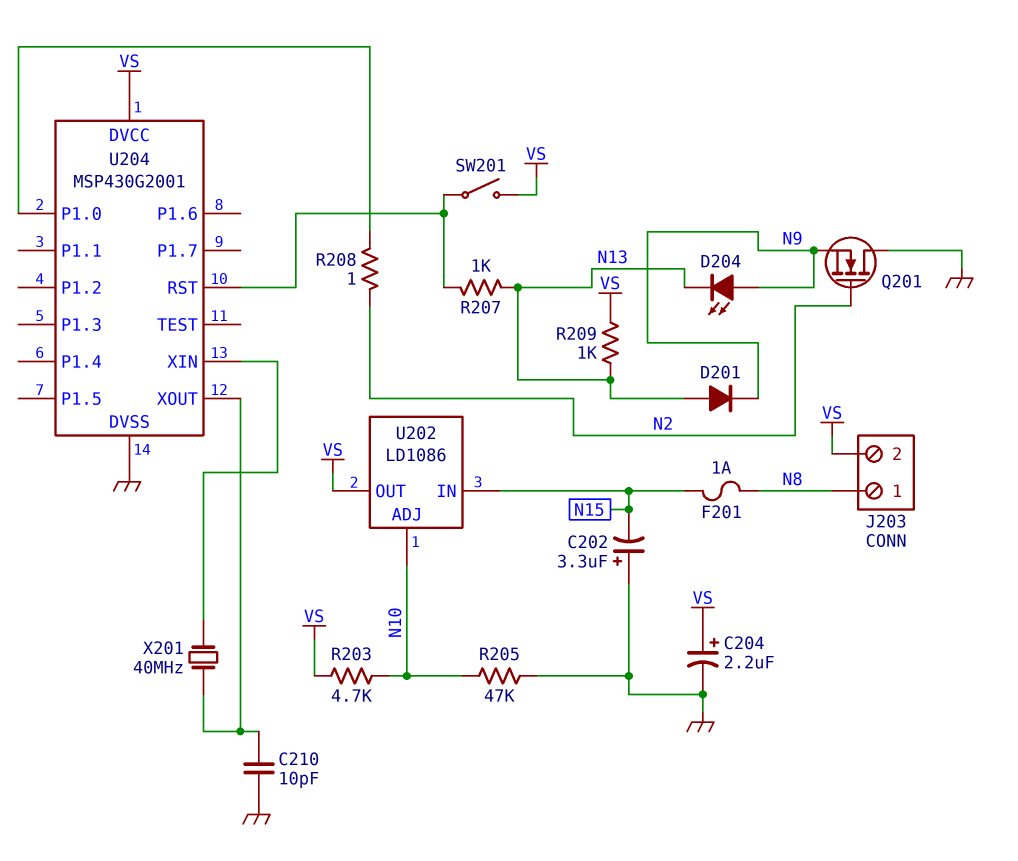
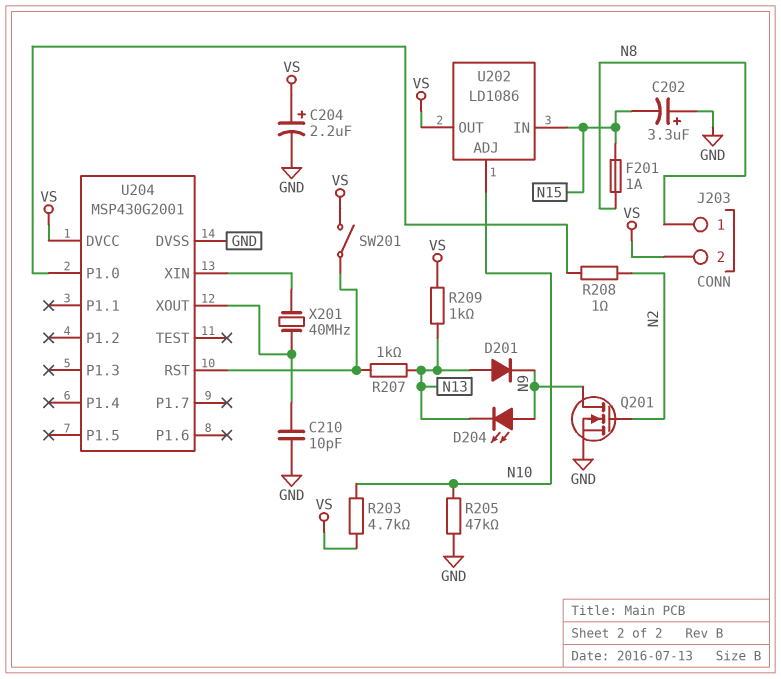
Q201: NMOS (G N2, D GND, S N9) -> NMOS (G N2, D N9, S GND)

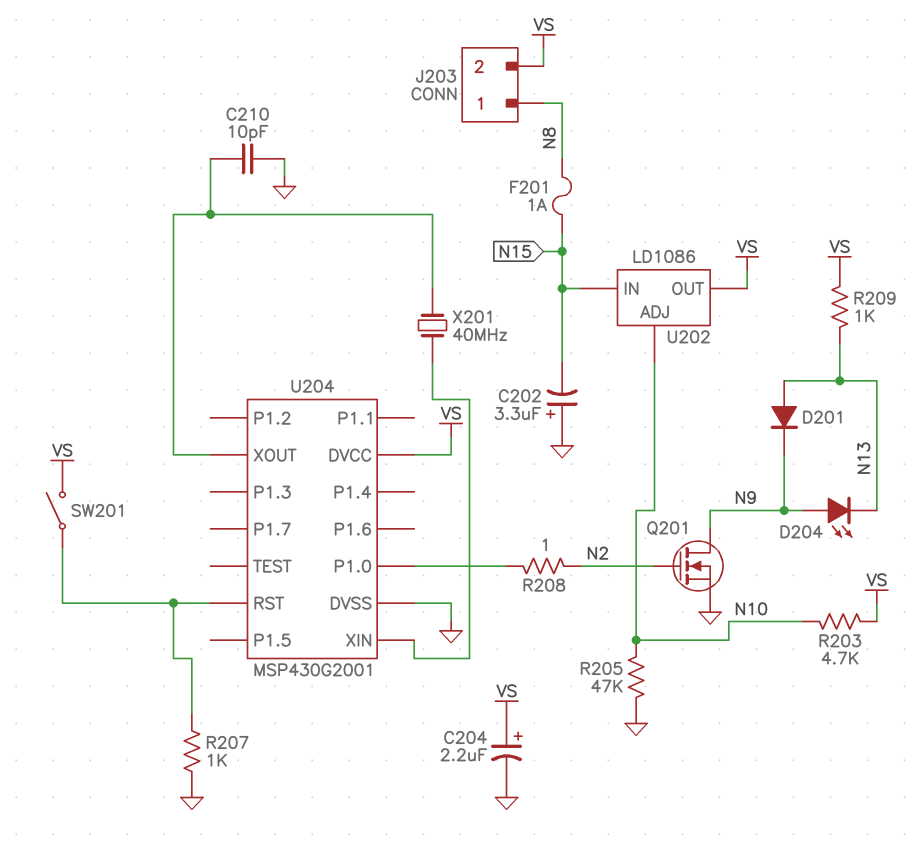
R207: 1k (N13, U204/RST) -> 1k (GND, U204/RST)

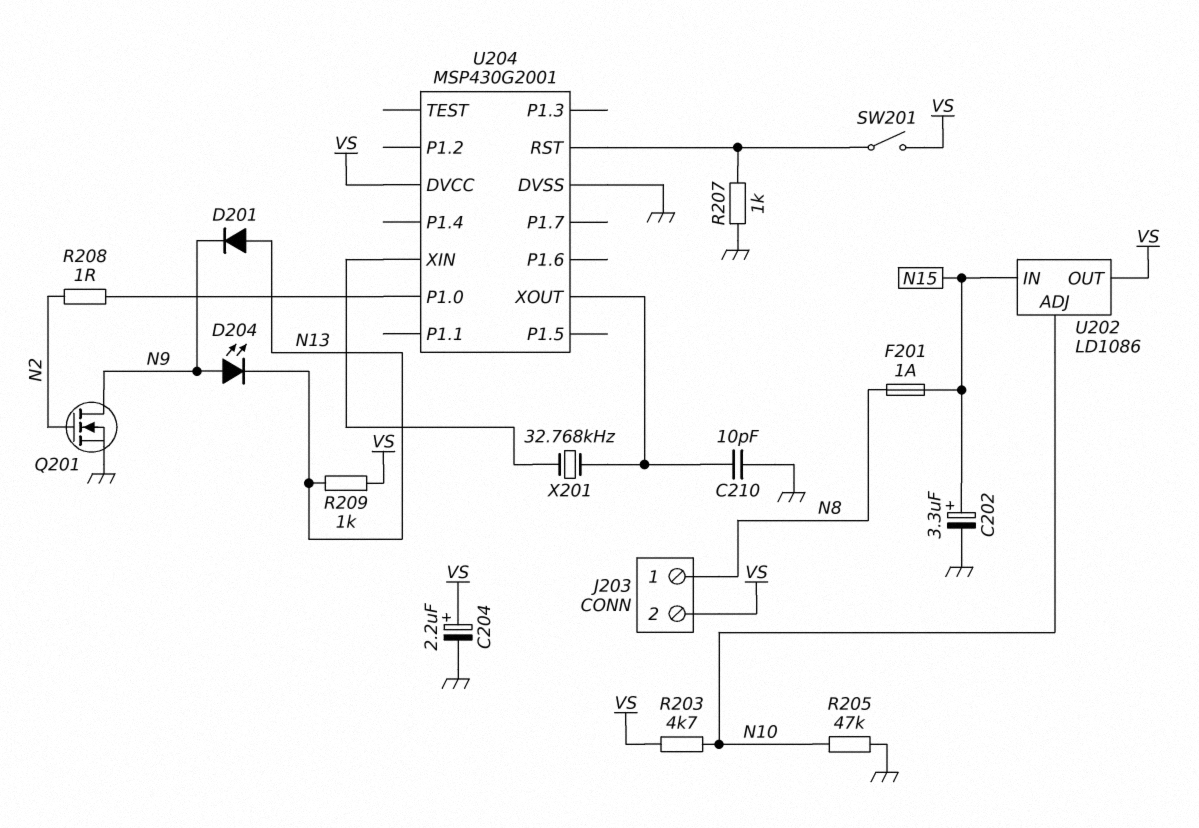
C202: 3.3uF (plus GND, minus N15) -> 3.3uF (plus N15, minus GND)
X201: 40MHz (U204/XIN, U204/XOUT) -> 32.768kHz (U204/XIN, U204/XOUT)

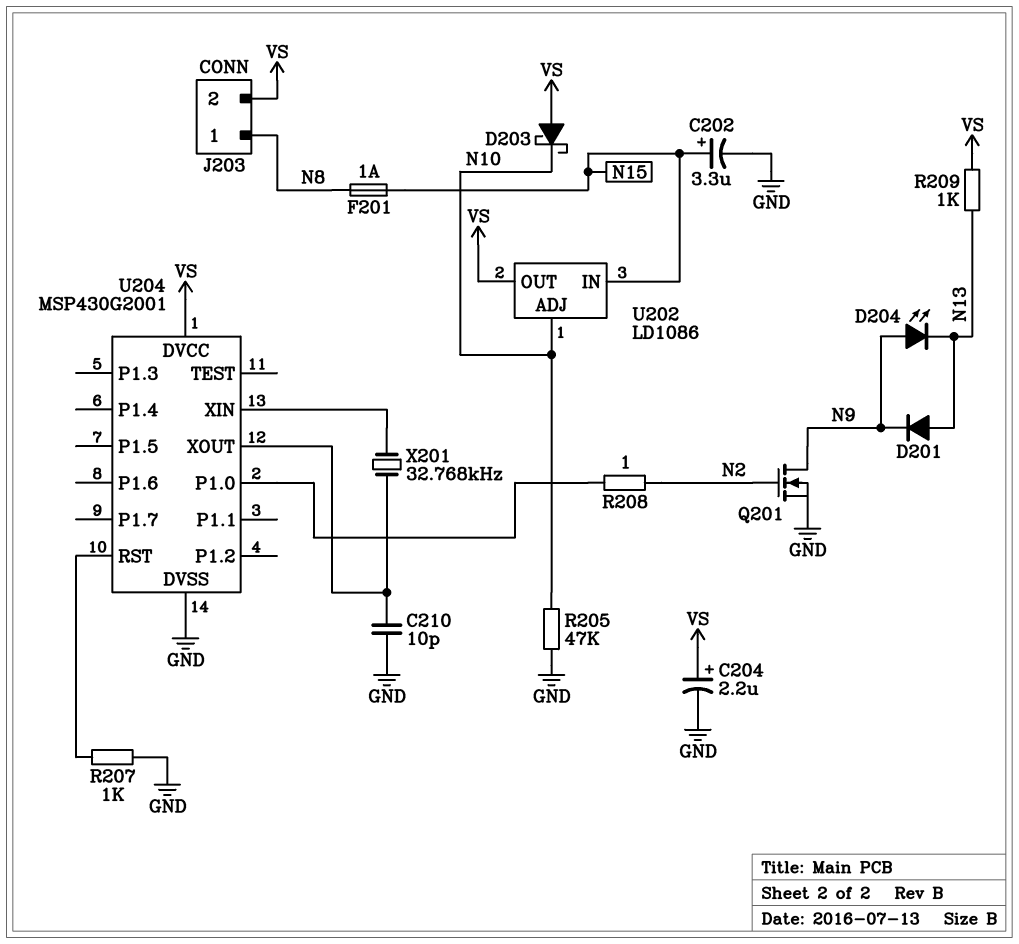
D203: none -> schottky (A VS, K N10)
R203: 4.7k (N10, VS) -> none
SW201: switch (U204/RST, VS) -> none

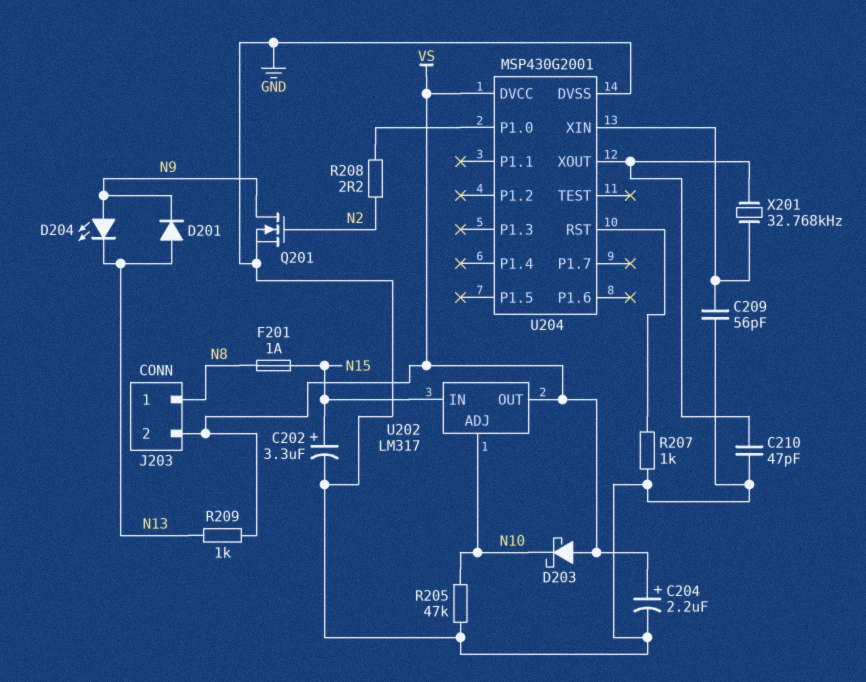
C209: none -> 56pF (GND, U204/XIN)
C210: 10pF (GND, U204/XOUT) -> 47pF (GND, U204/XOUT)
R208: 1 (N2, U204/P1.0) -> 2.2 (N2, U204/P1.0)
U202: LD1086 -> LM317

